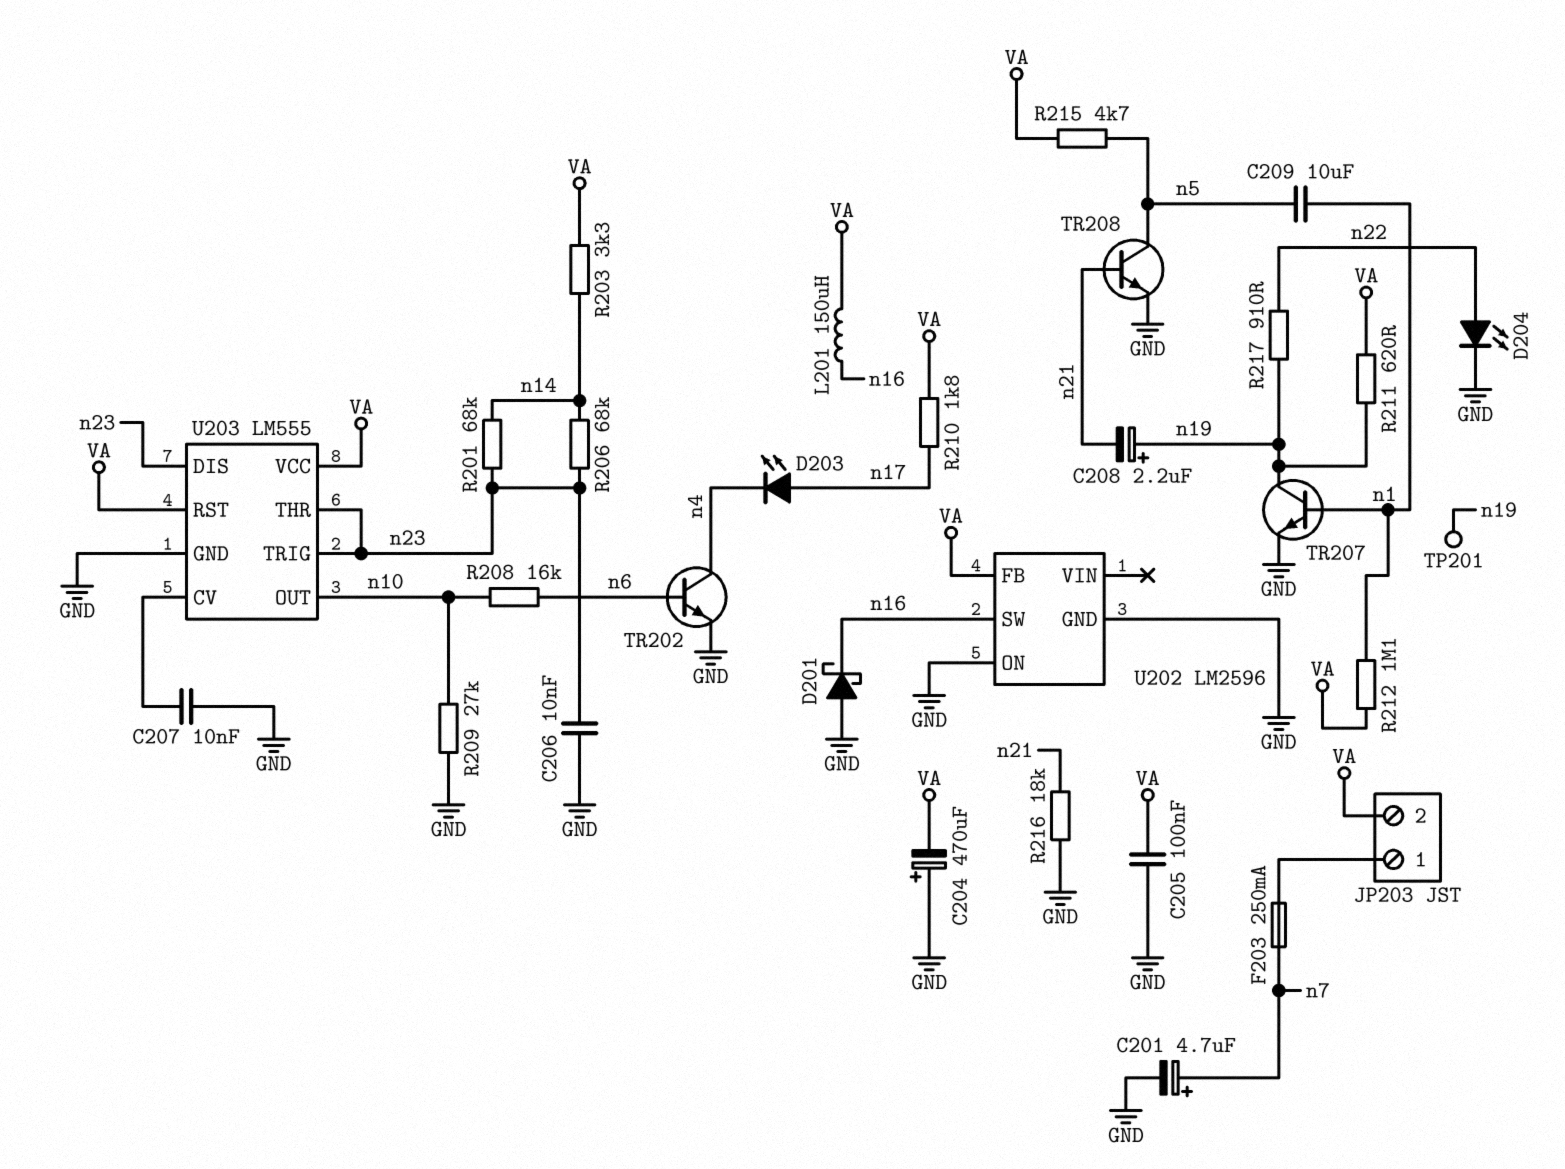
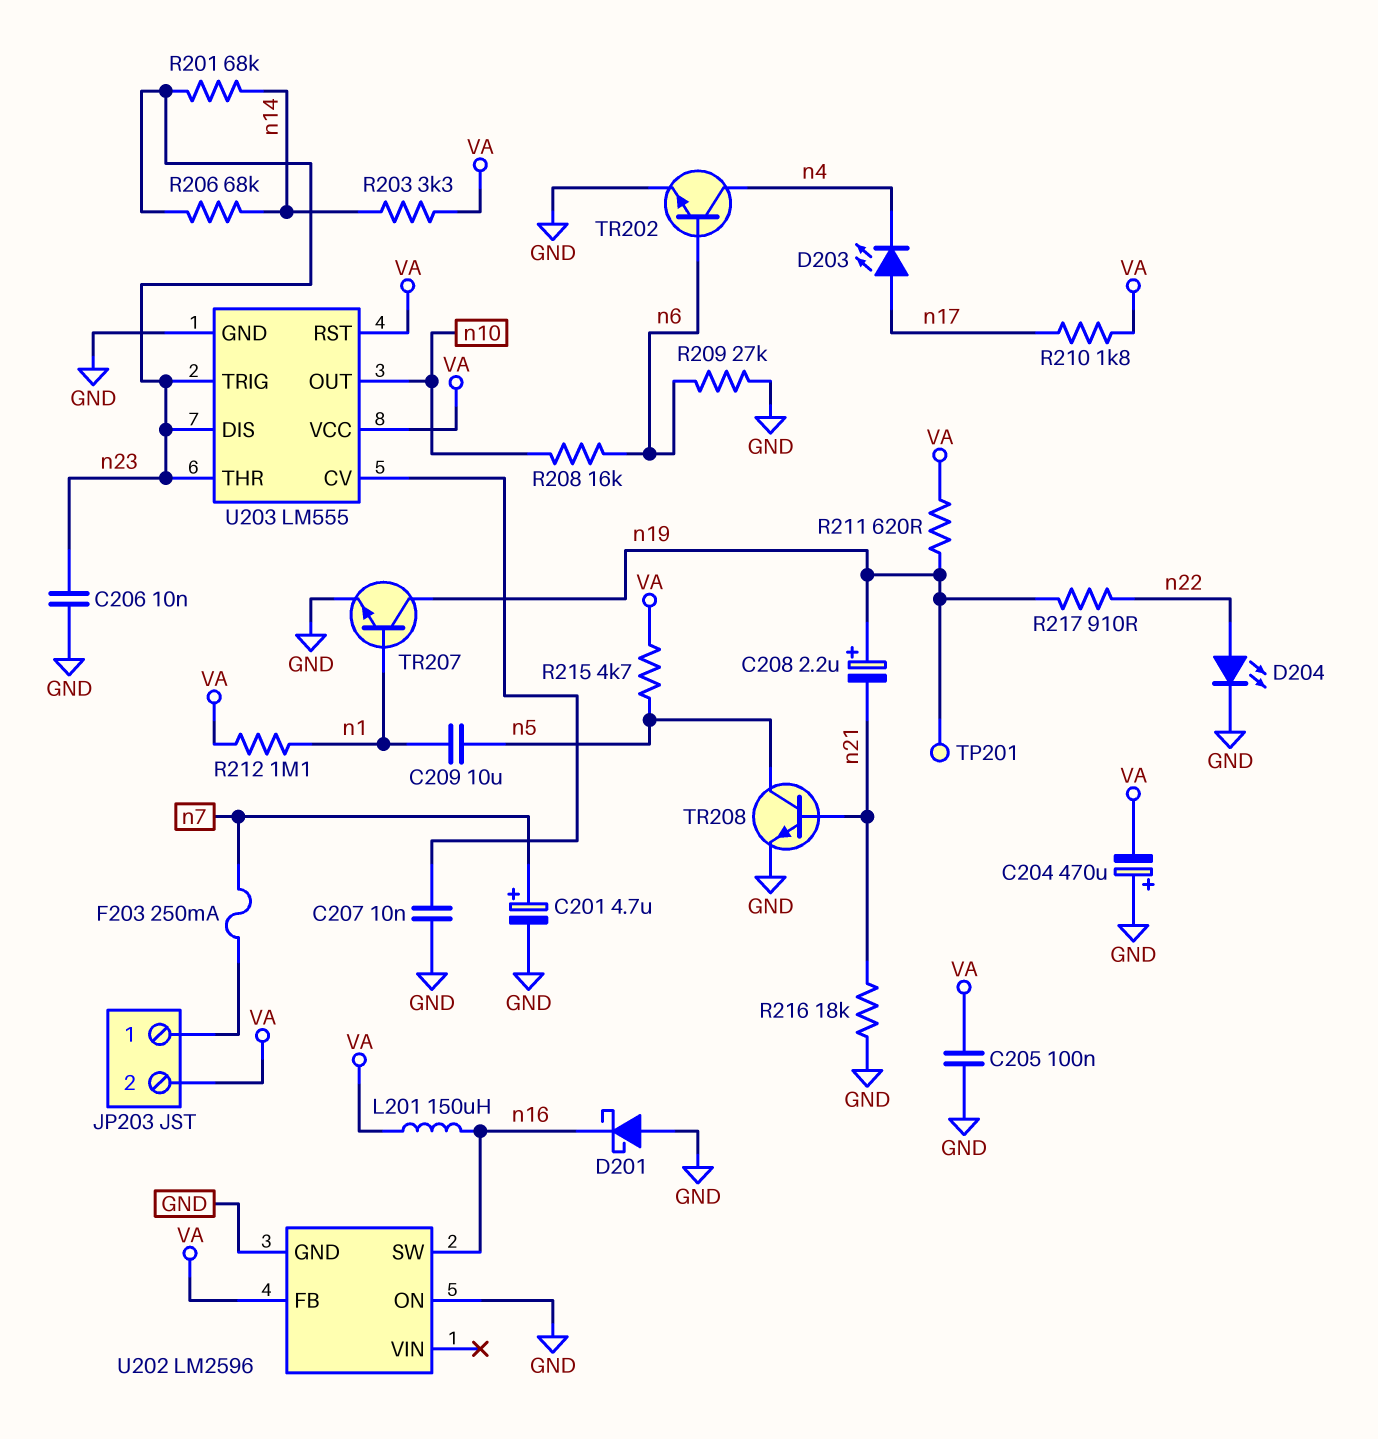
R209: 27k (GND, n10) -> 27k (GND, n6)

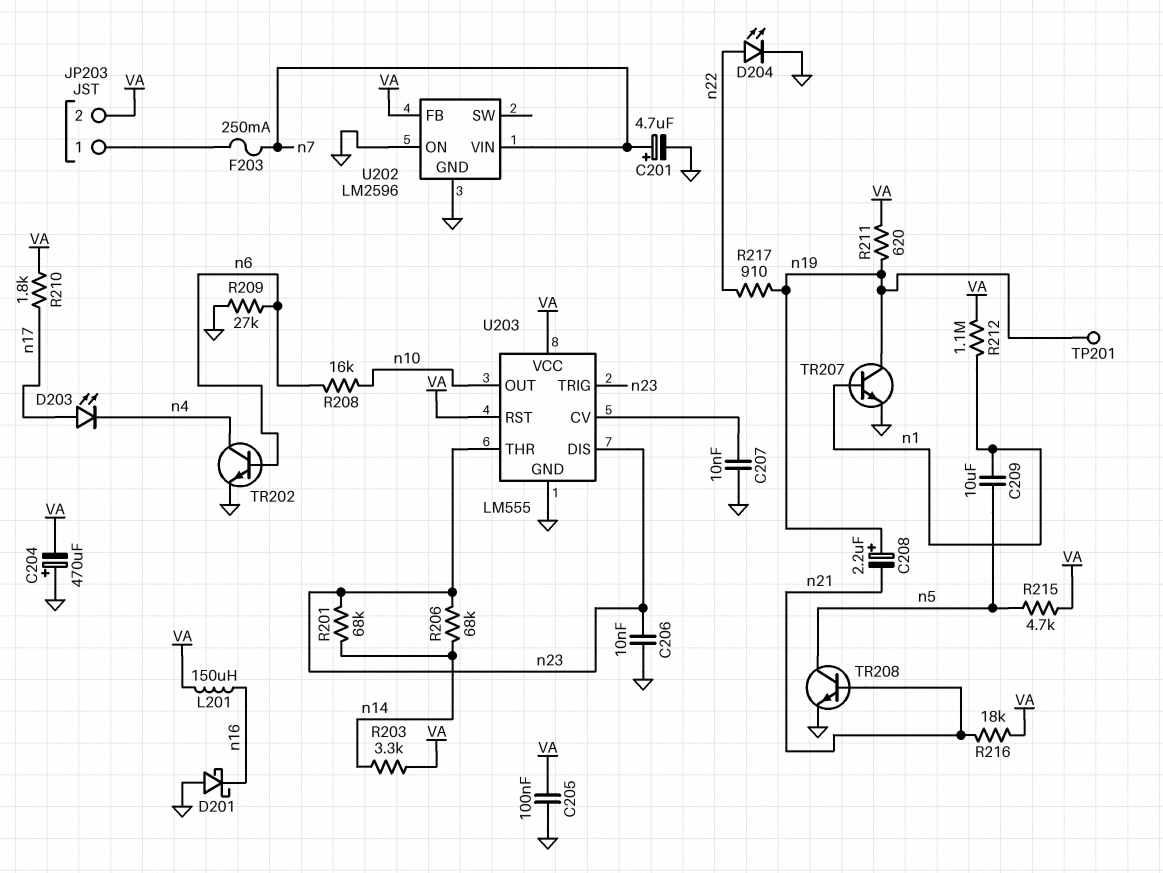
R216: 18k (GND, n21) -> 18k (VA, n21)
U202 pin SW: n16 -> none
U202 pin VIN: none -> n7

